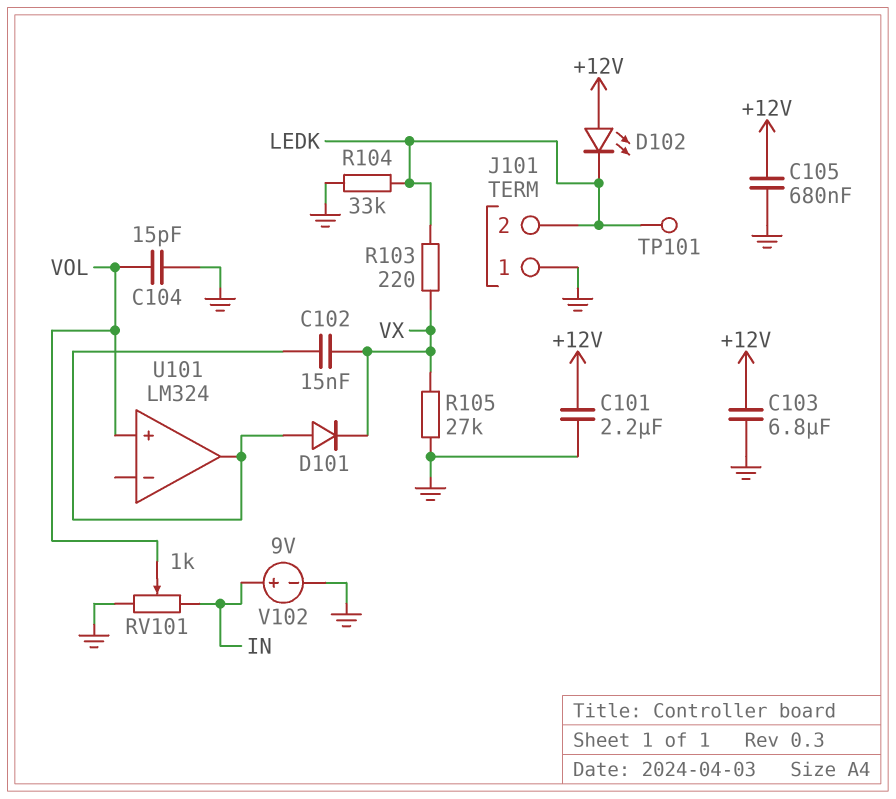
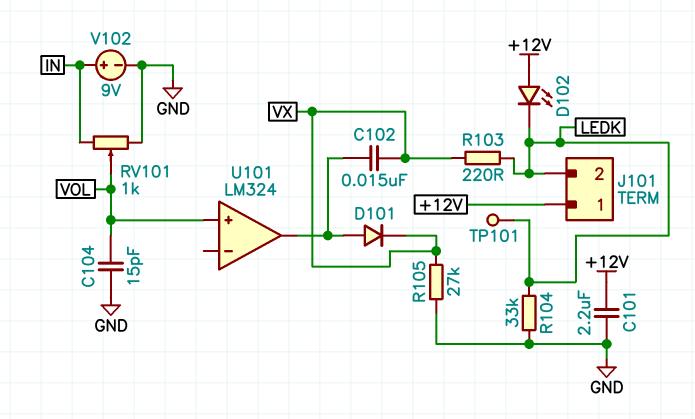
C103: 6.8uF (+12V, GND) -> none
C105: 680nF (+12V, GND) -> none
J101 pin 1: GND -> +12V

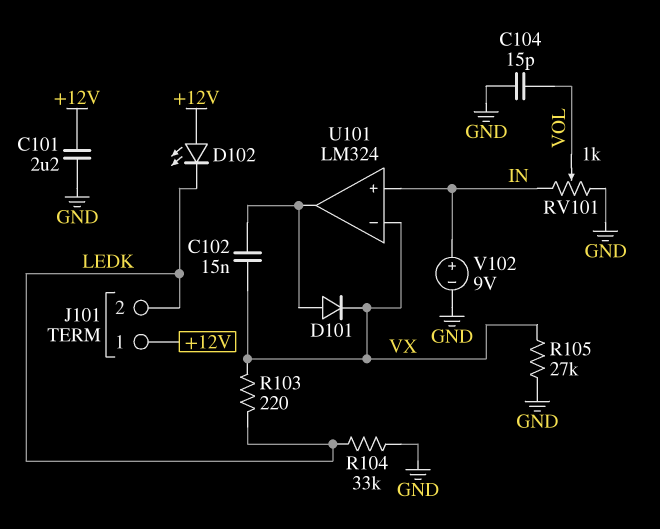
TP101: test point (LEDK) -> none
U101 pin in+: VOL -> IN
U101 pin in-: none -> VX

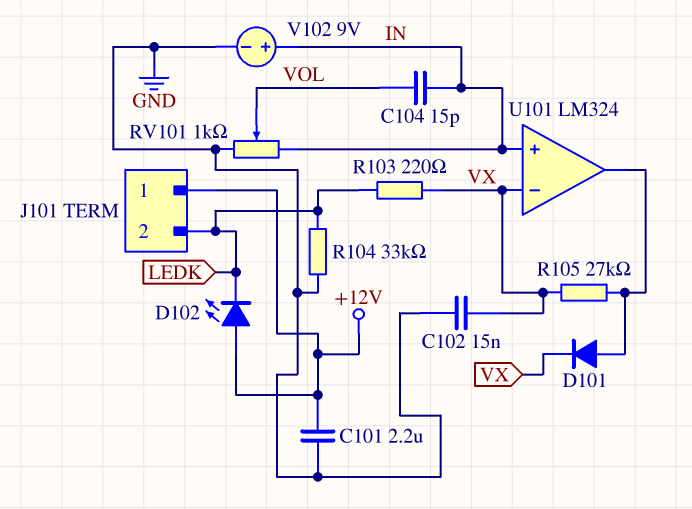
C102: 15nF (U101/out, VX) -> 15nF (GND, VX)
C104: 15pF (GND, VOL) -> 15pF (IN, VOL)
R105: 27k (GND, VX) -> 27k (U101/out, VX)

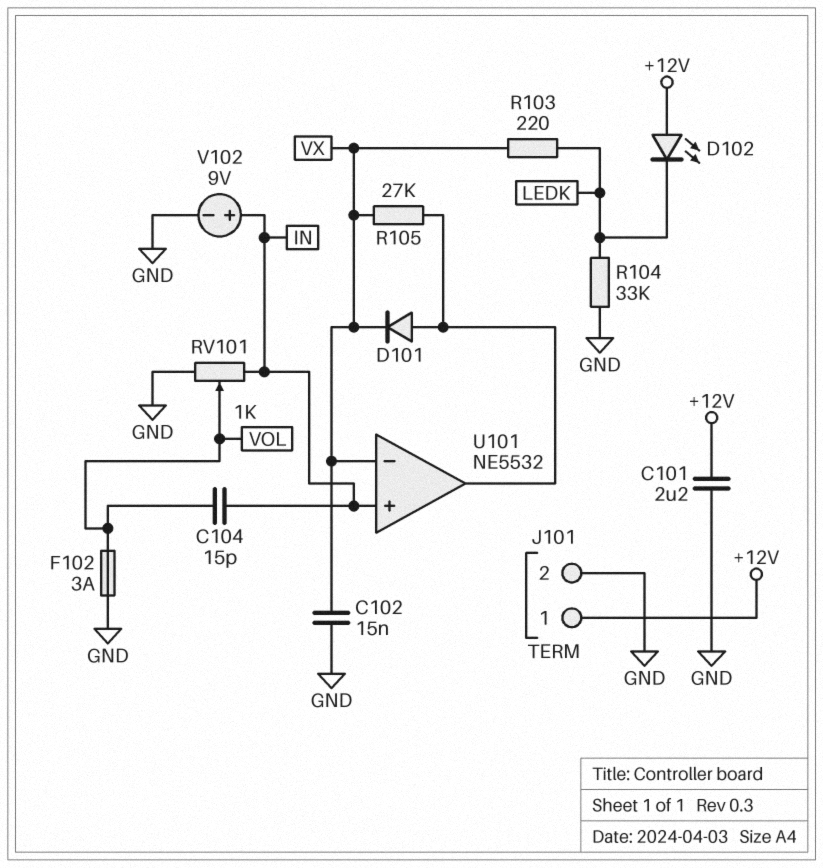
F102: none -> 3A (GND, VOL)
J101 pin 2: LEDK -> GND
U101: LM324 -> NE5532

